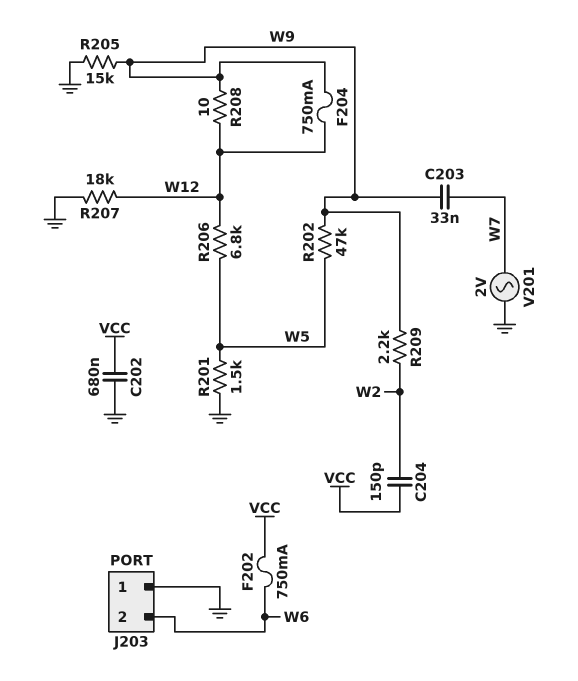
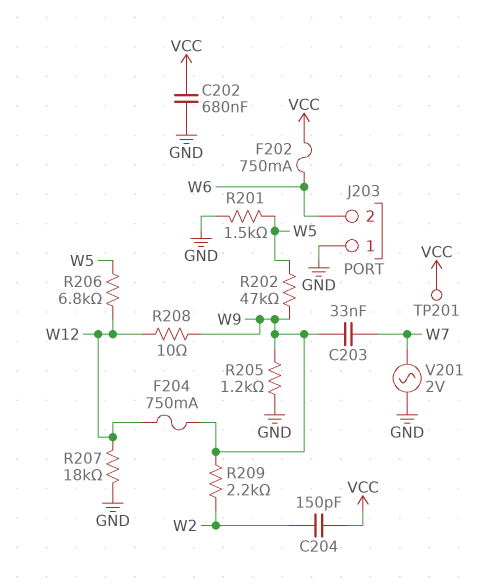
R205: 15k (GND, W9) -> 1.2k (GND, W9)
TP201: none -> test point (VCC)

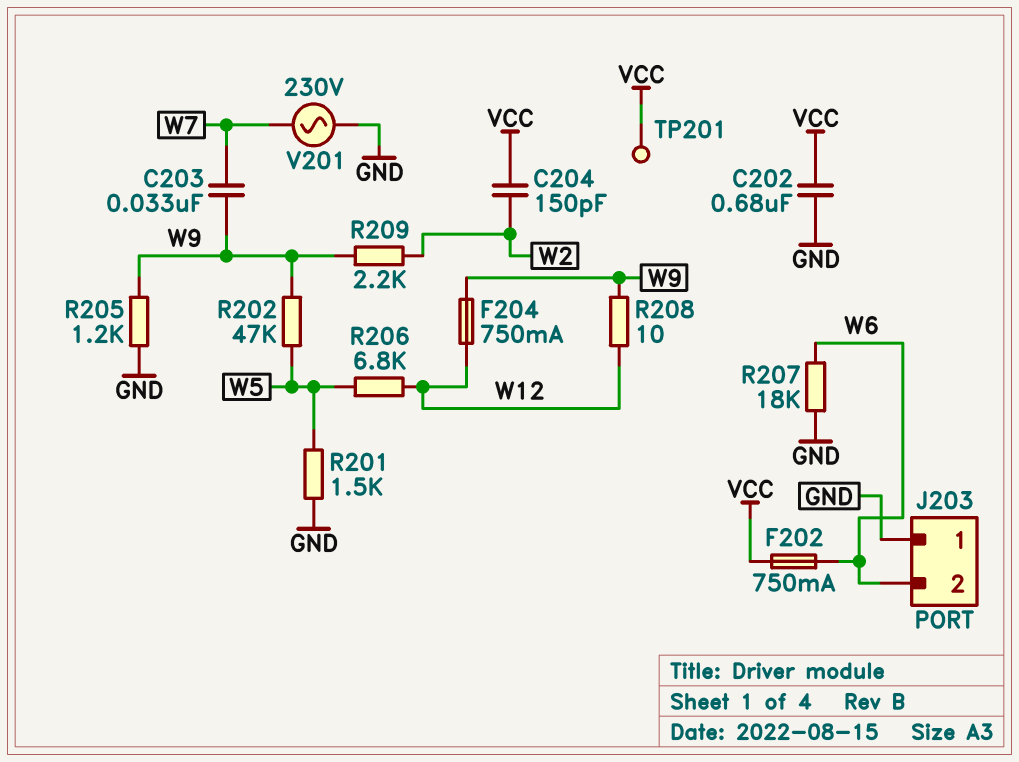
R207: 18k (GND, W12) -> 18k (GND, W6)
V201: AC 2V (GND, W7) -> AC 230V (GND, W7)

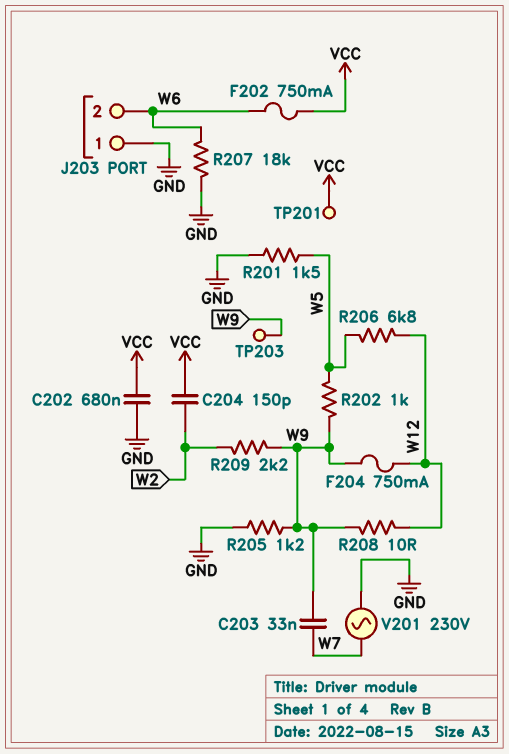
R202: 47k (W5, W9) -> 1k (W5, W9)
TP203: none -> test point (W9)

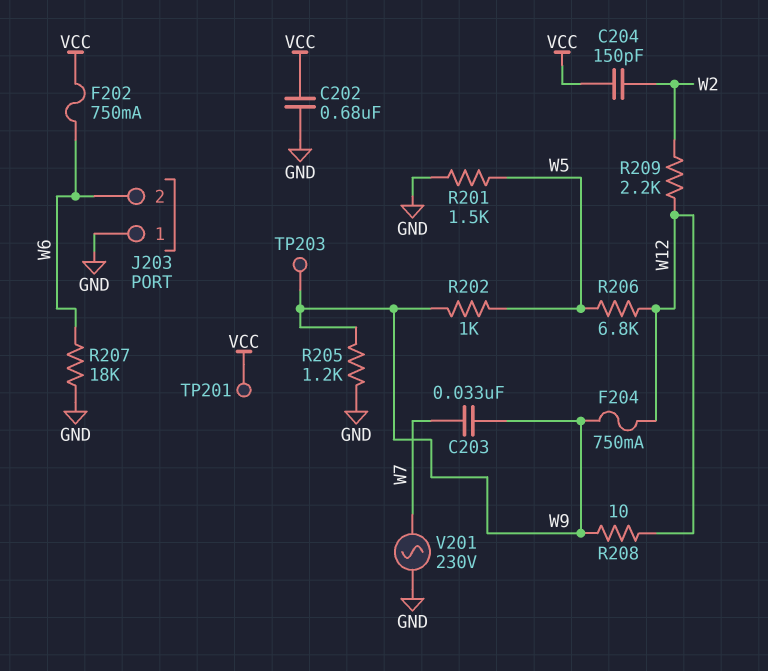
R209: 2.2k (W2, W9) -> 2.2k (W2, W12)

